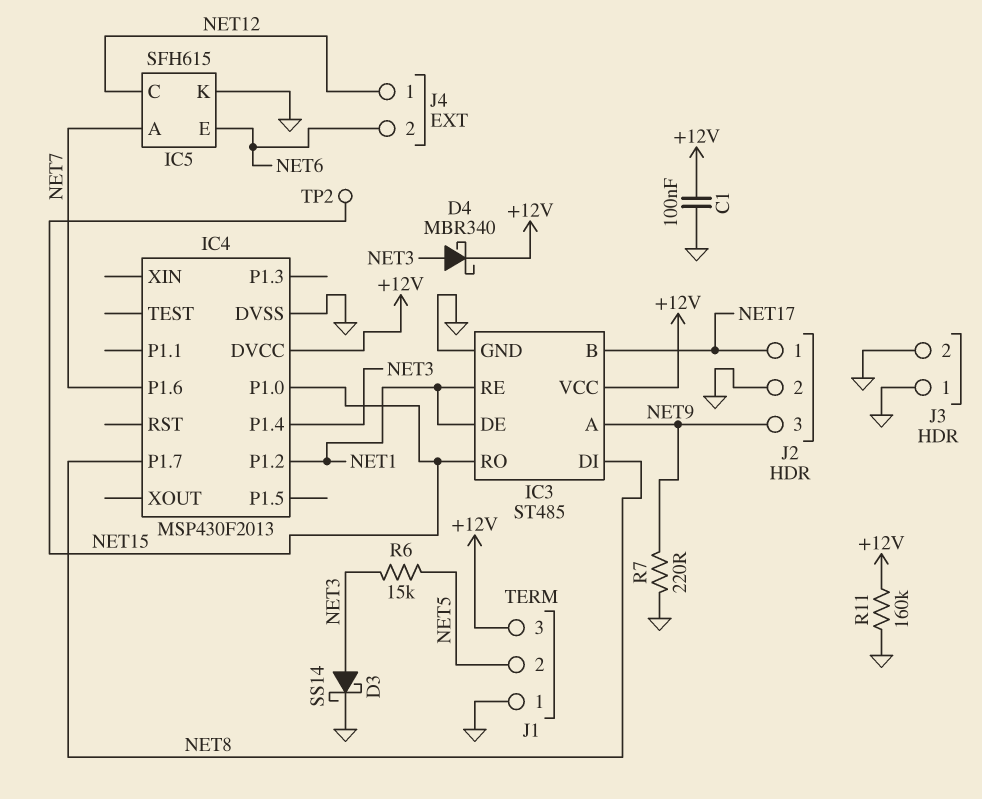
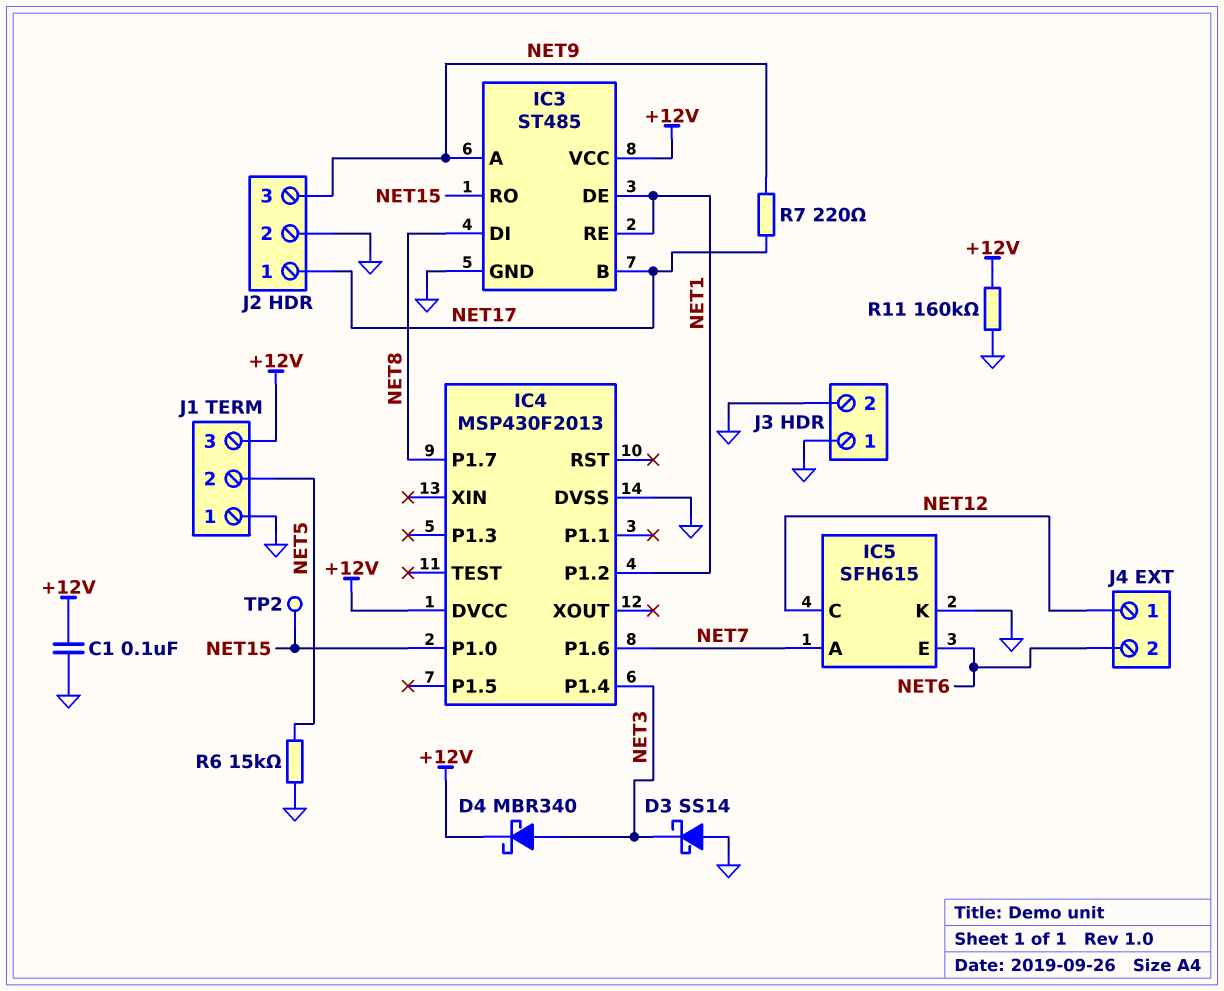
D3: schottky SS14 (A NET3, K GND) -> schottky SS14 (A GND, K NET3)
R6: 15k (NET3, NET5) -> 15k (GND, NET5)
R7: 220 (GND, NET9) -> 220 (NET9, NET17)

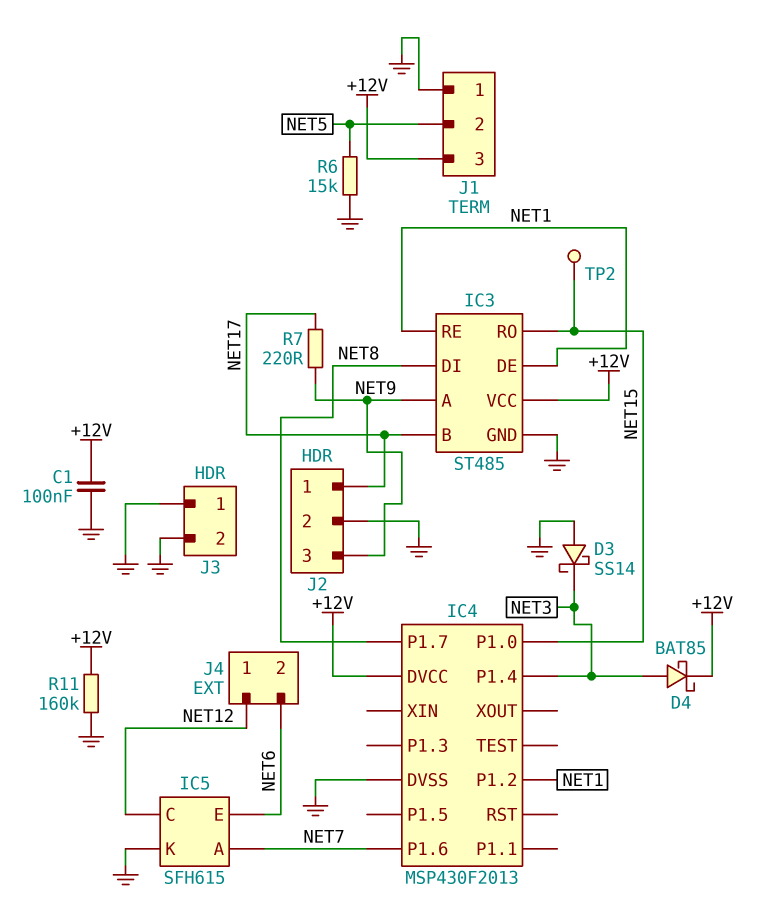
D4: schottky MBR340 (A NET3, K +12V) -> schottky BAT85 (A NET3, K +12V)

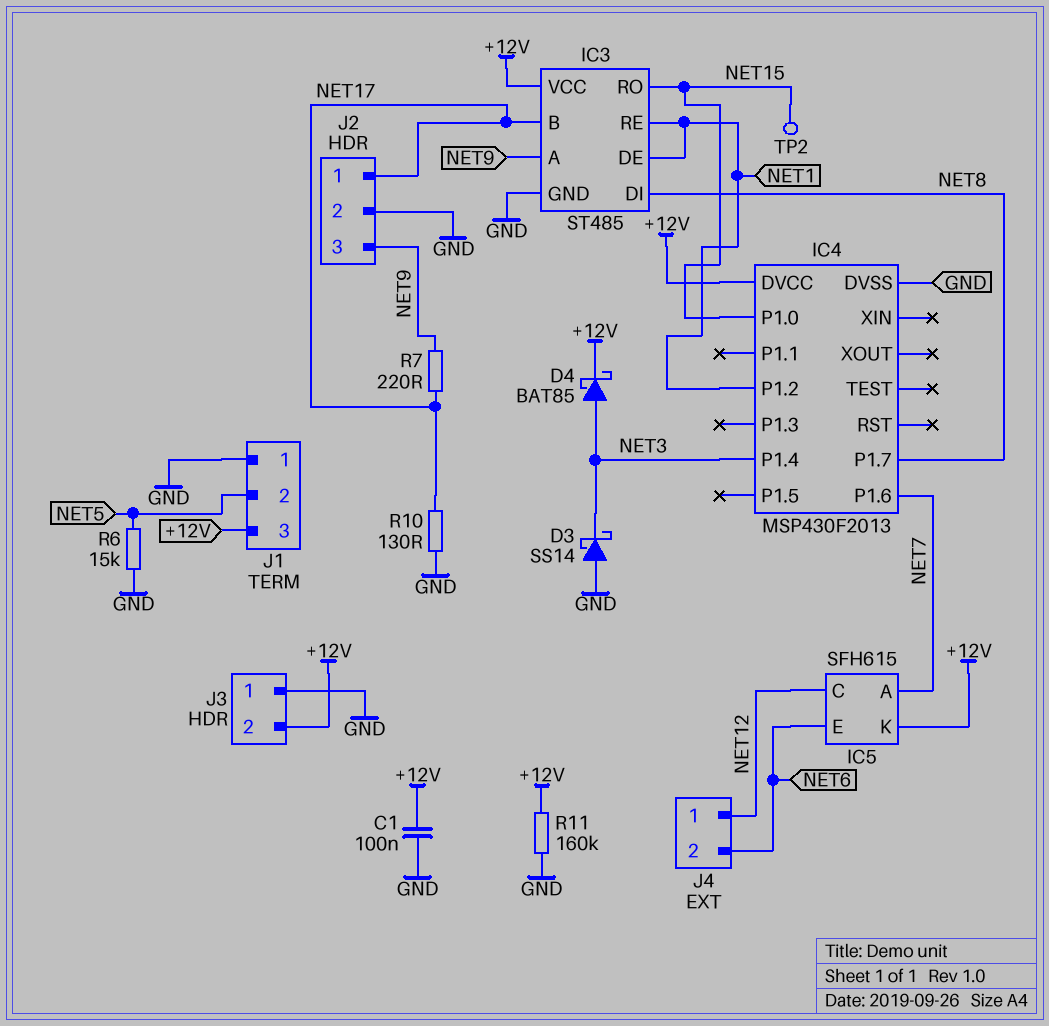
IC5 pin K: GND -> +12V
J3 pin 2: GND -> +12V
R10: none -> 130 (GND, NET17)

